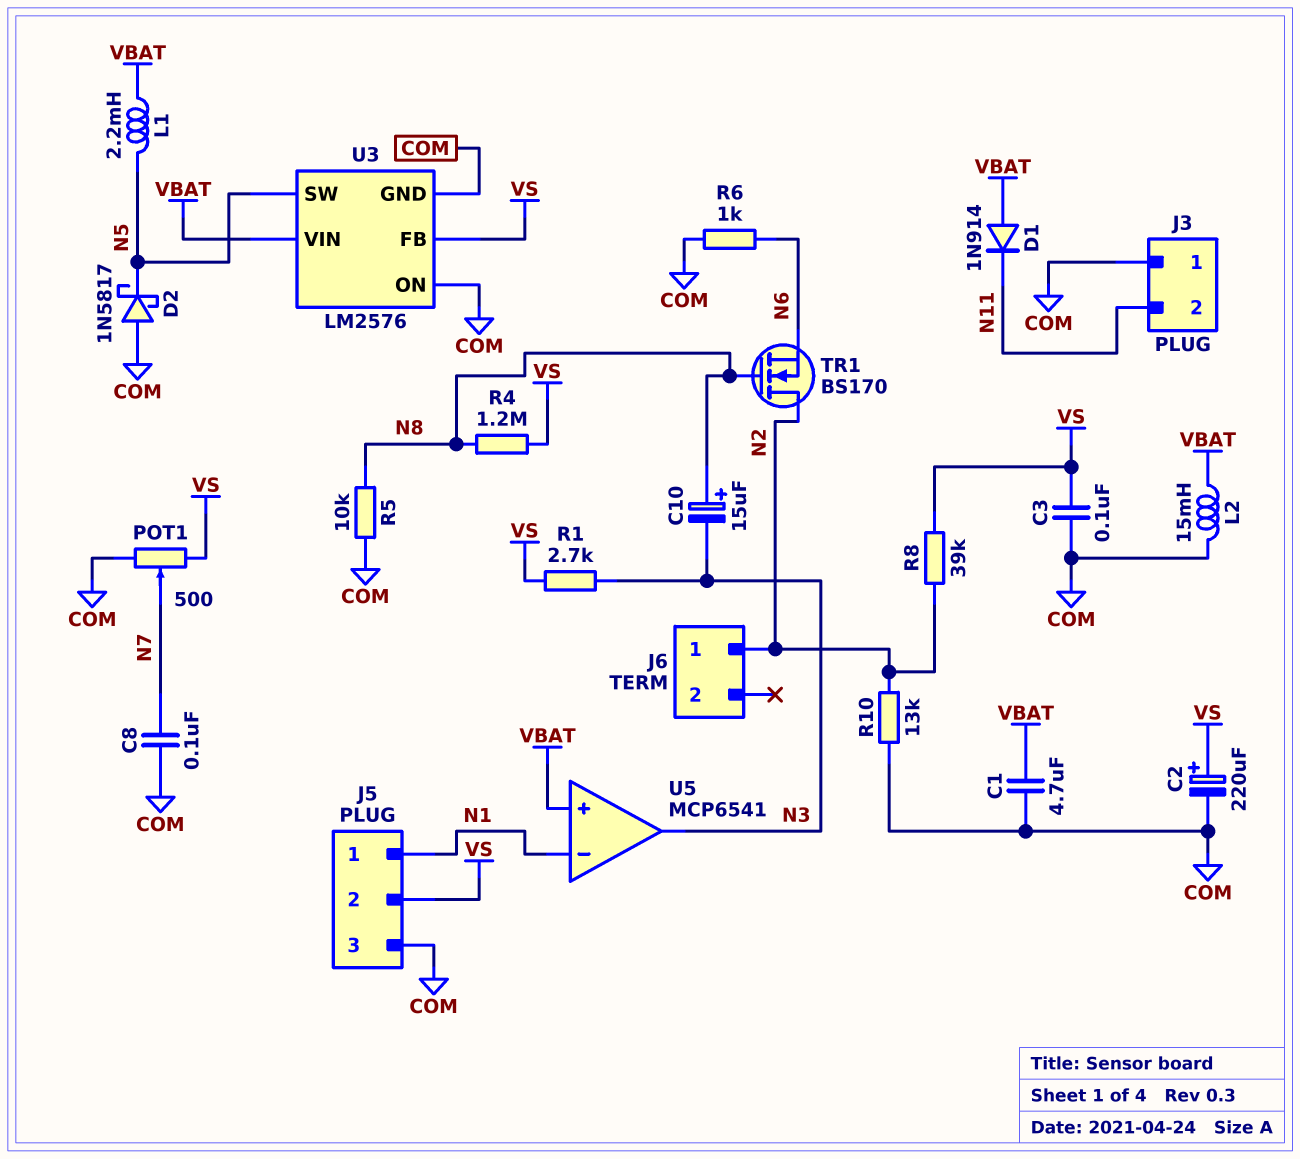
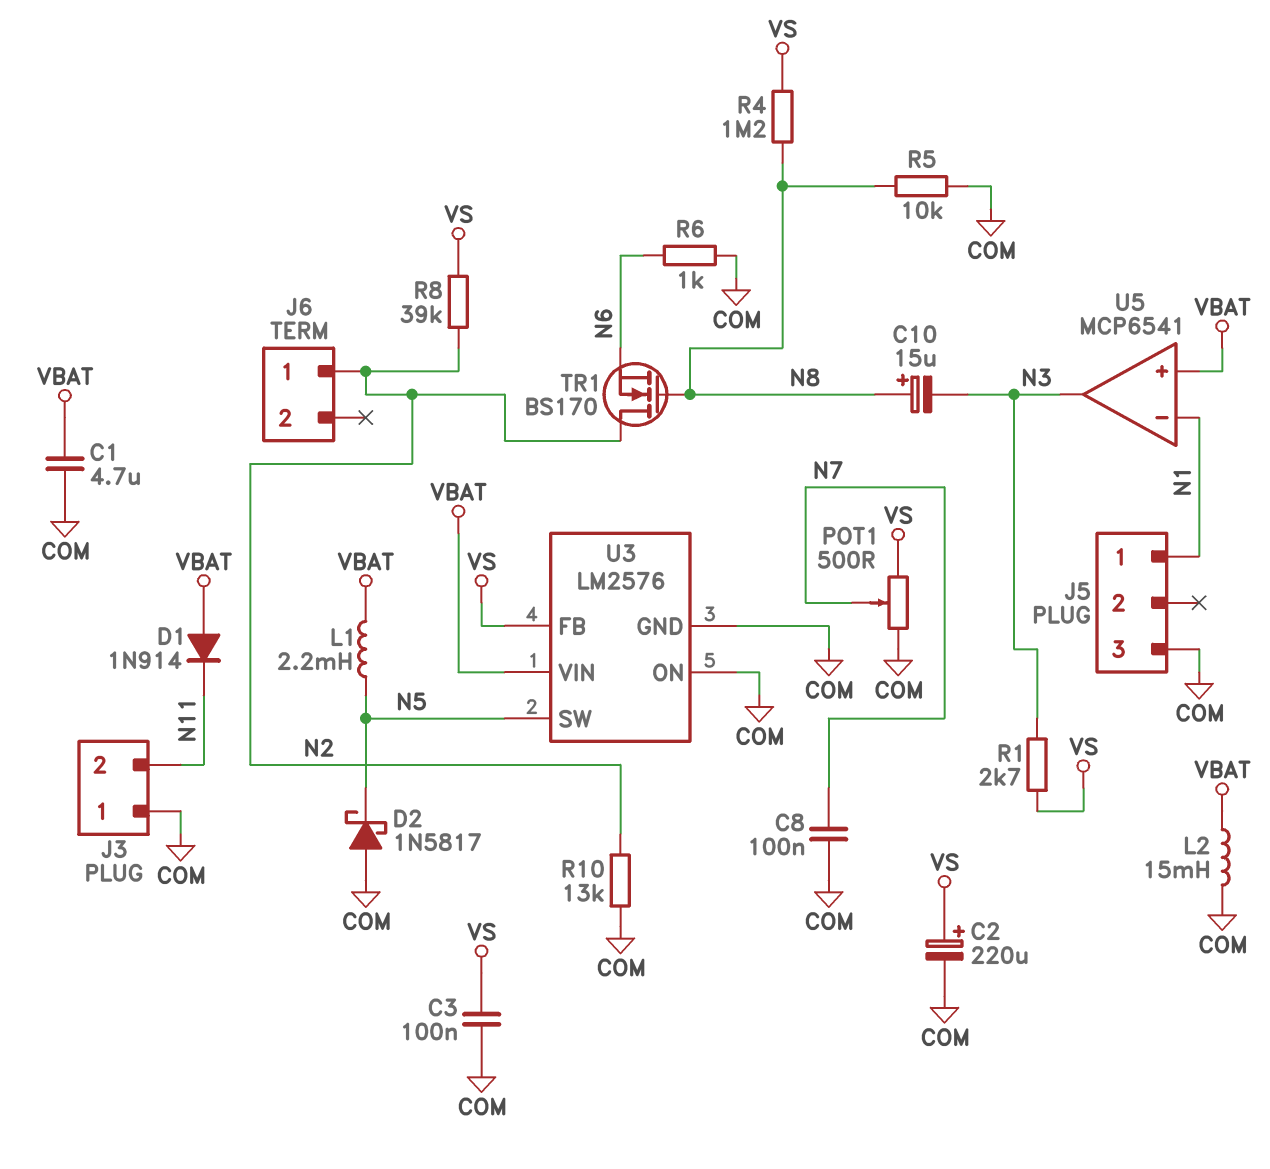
J5 pin 2: VS -> none

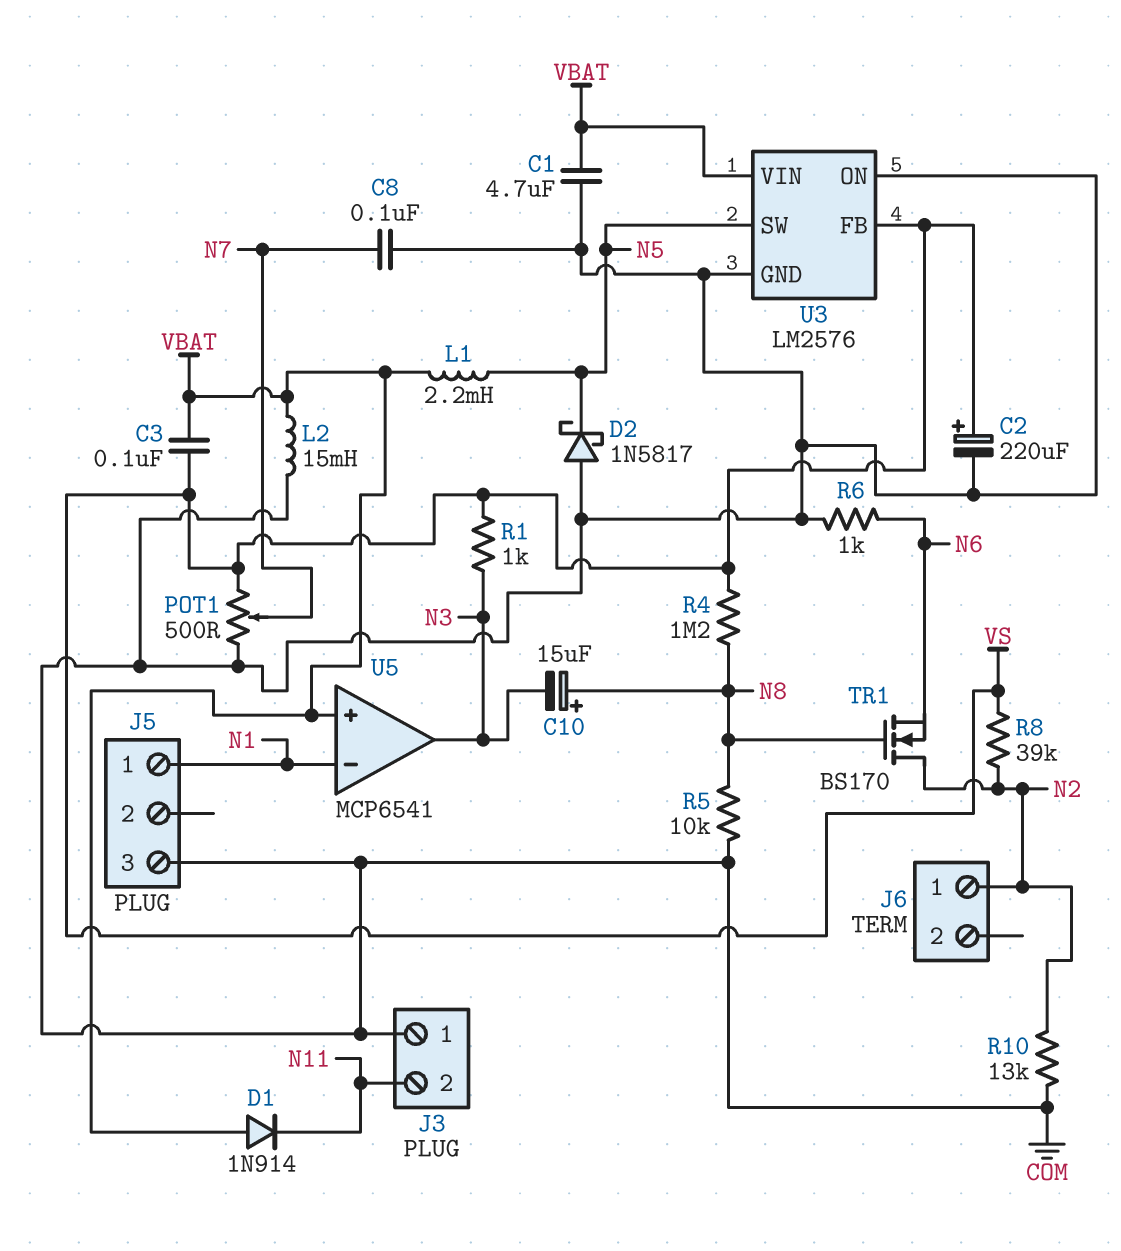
C3: 100nF (COM, VS) -> 100nF (VBAT, VS)
R1: 2.7k (N3, VS) -> 1k (N3, VS)

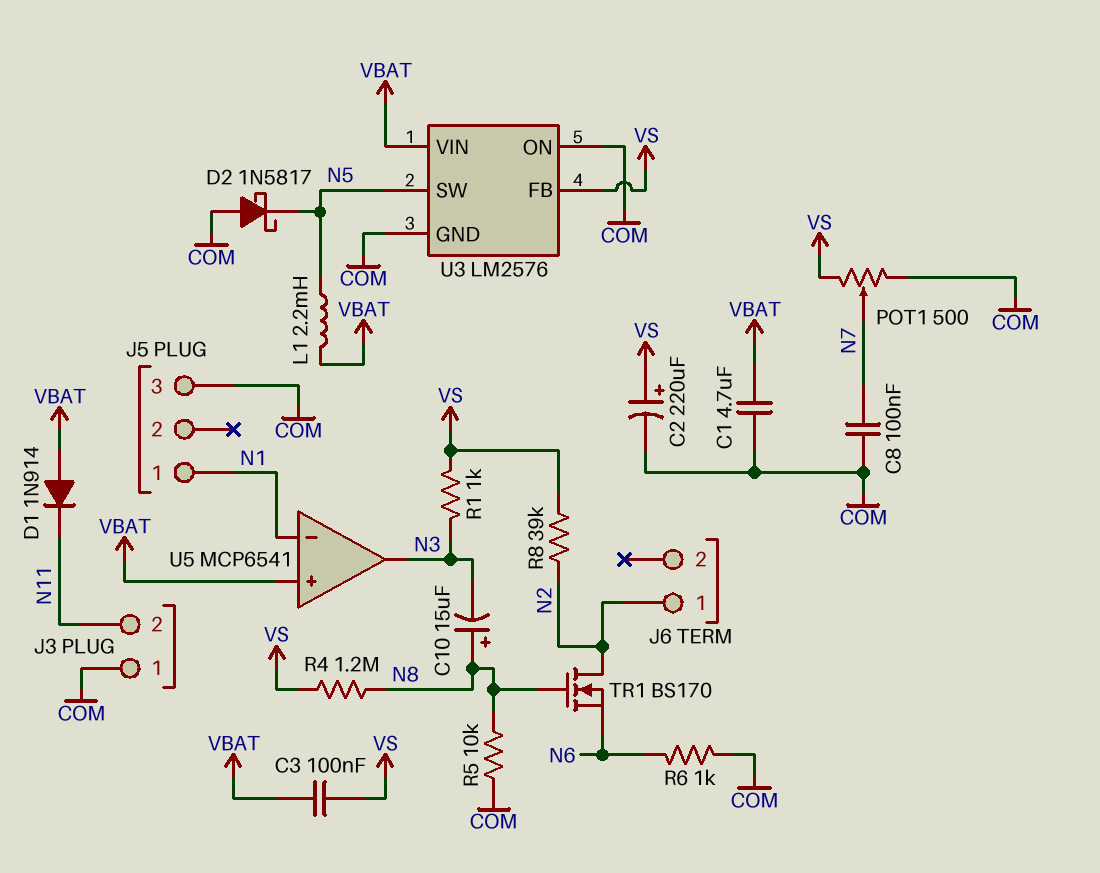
L2: 15mH (COM, VBAT) -> none
R10: 13k (COM, N2) -> none

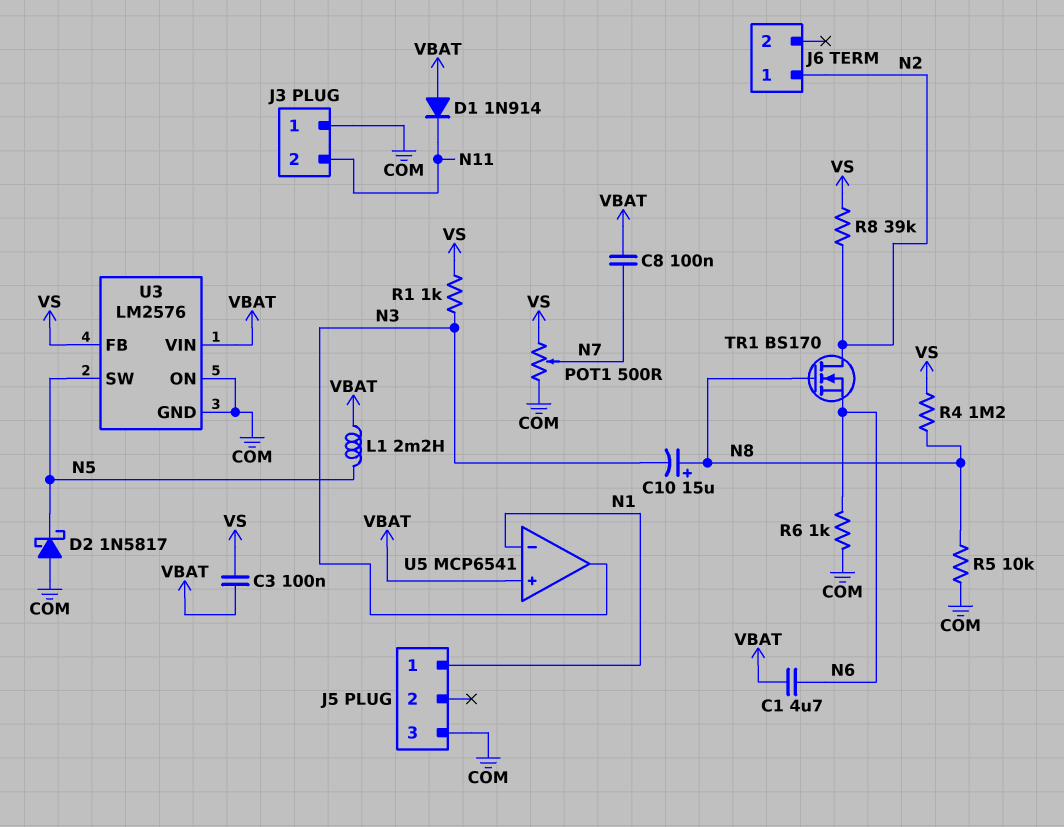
C1: 4.7uF (COM, VBAT) -> 4.7uF (N6, VBAT)
C2: 220uF (plus VS, minus COM) -> none
C8: 100nF (COM, N7) -> 100nF (N7, VBAT)

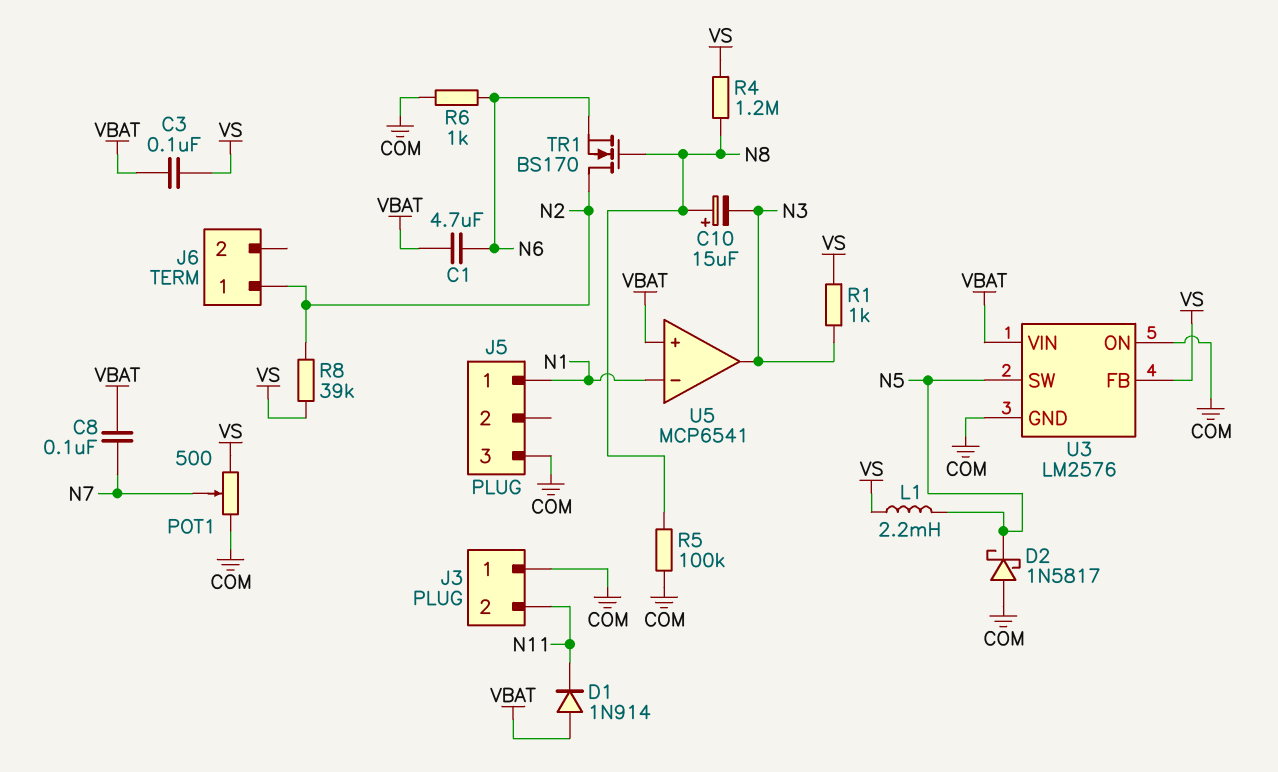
L1: 2.2mH (N5, VBAT) -> 2.2mH (N5, VS)
R5: 10k (COM, N8) -> 100k (COM, N8)

